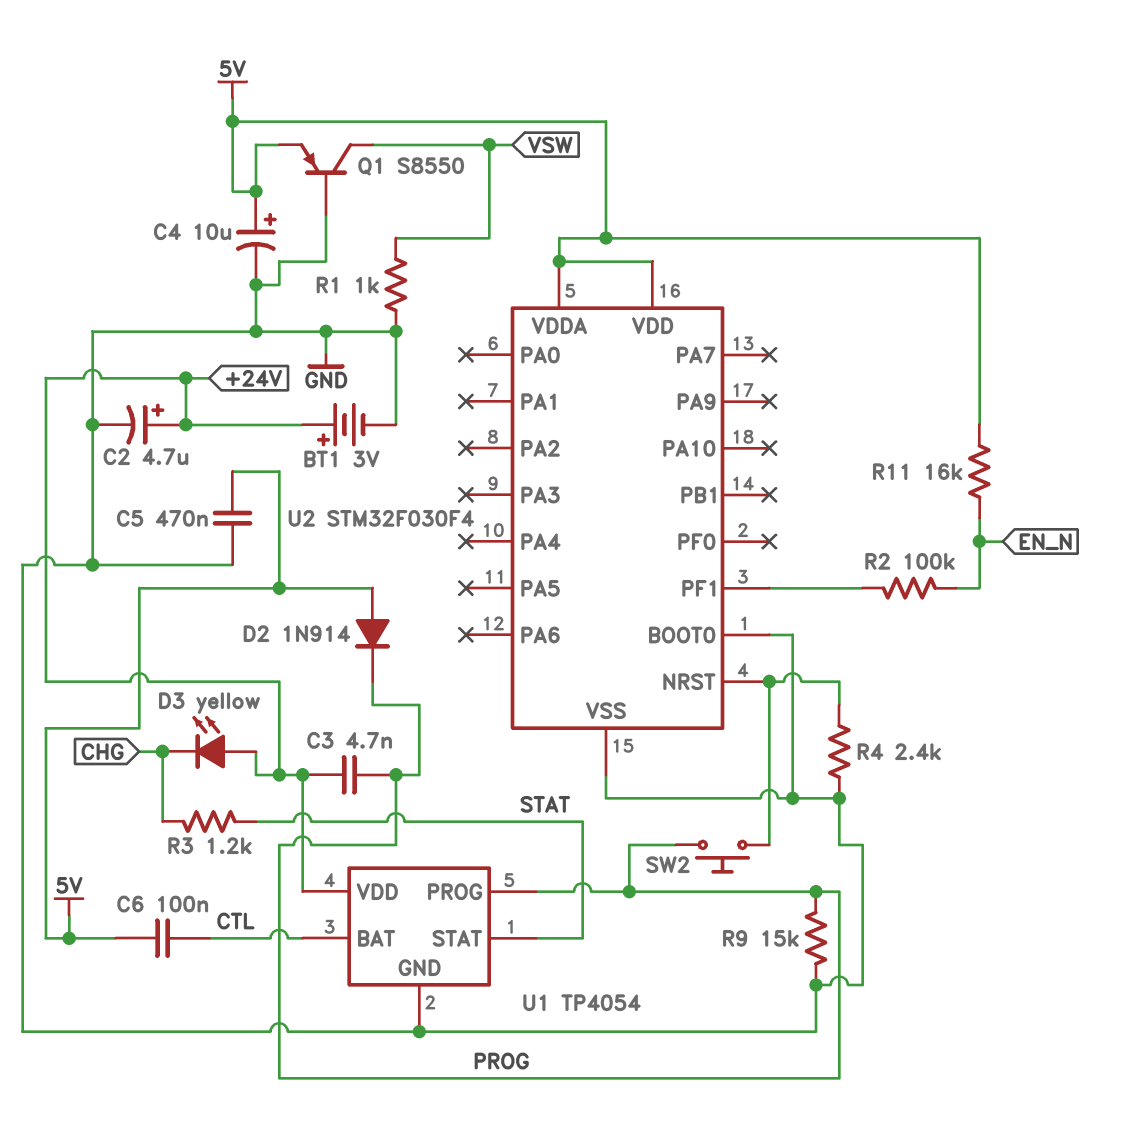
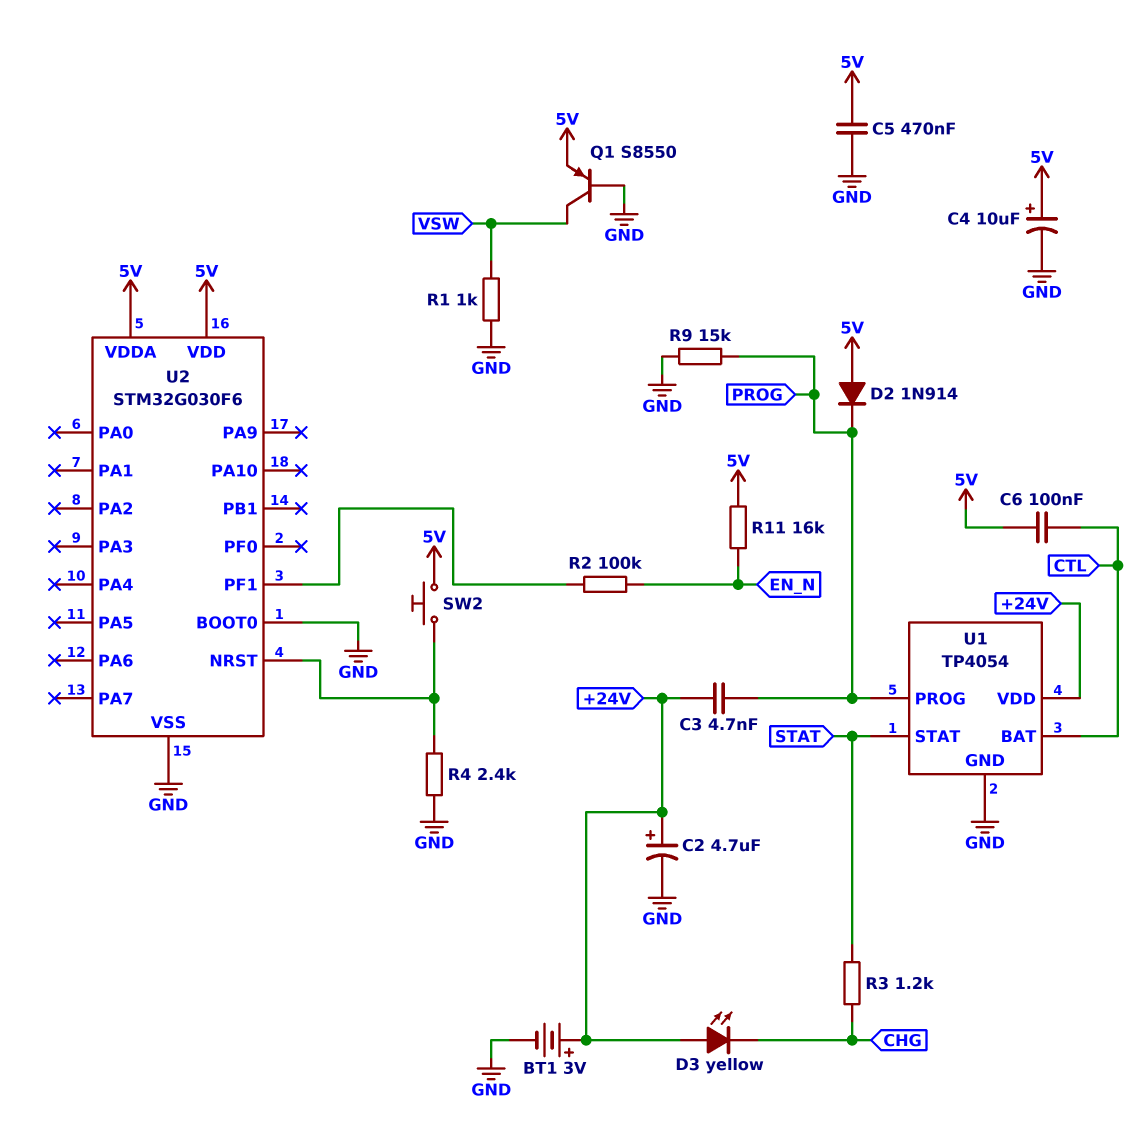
SW2: button (PROG, U2/NRST) -> button (5V, U2/NRST)
U2: STM32F030F4 -> STM32G030F6

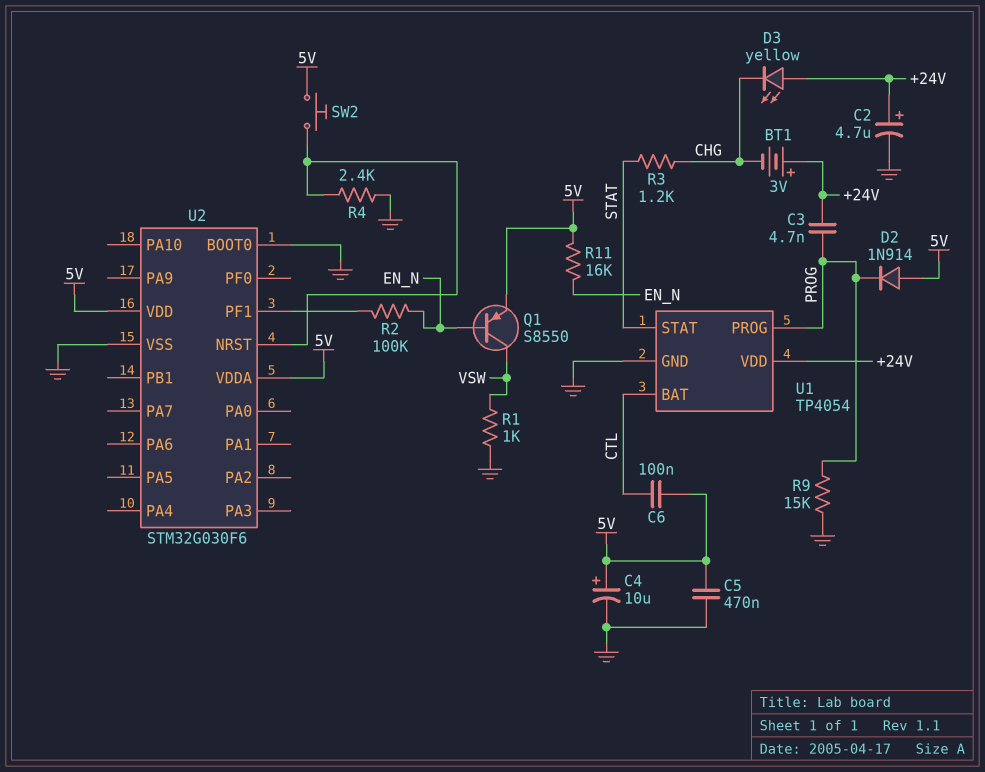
BT1: 3V (plus +24V, minus GND) -> 3V (plus +24V, minus CHG)
Q1: PNP S8550 (B GND, C VSW, E 5V) -> PNP S8550 (B EN_N, C VSW, E 5V)

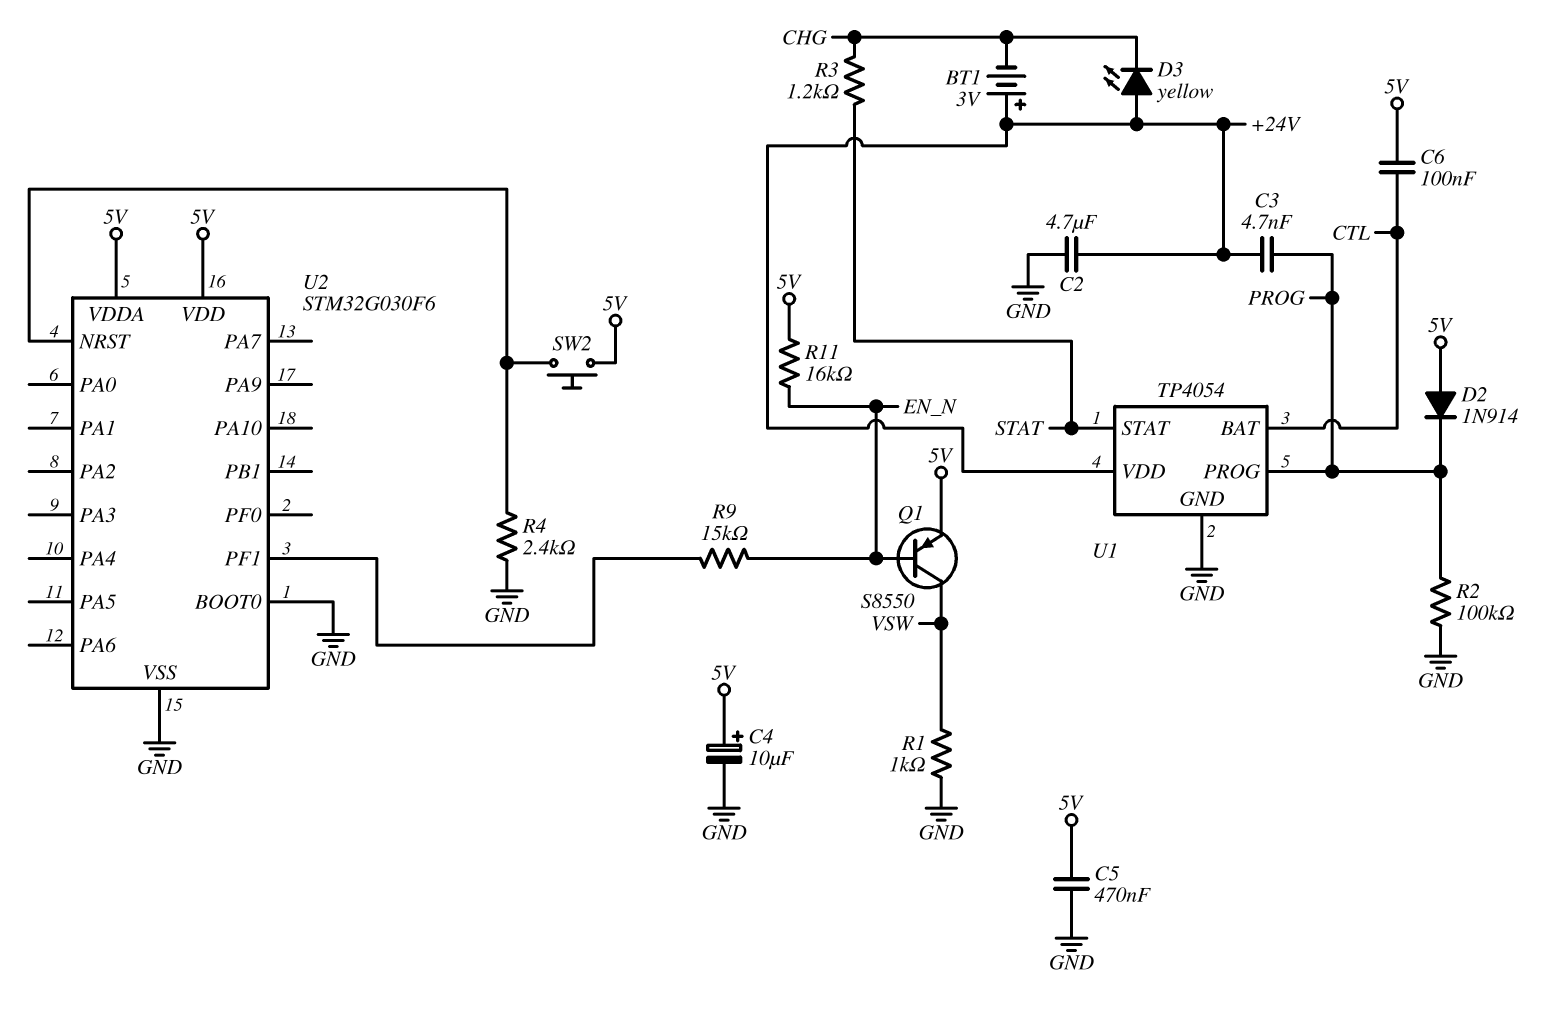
C2: 4.7uF (plus +24V, minus GND) -> 4.7uF (+24V, GND)
R2: 100k (EN_N, U2/PF1) -> 100k (GND, PROG)
R9: 15k (GND, PROG) -> 15k (EN_N, U2/PF1)

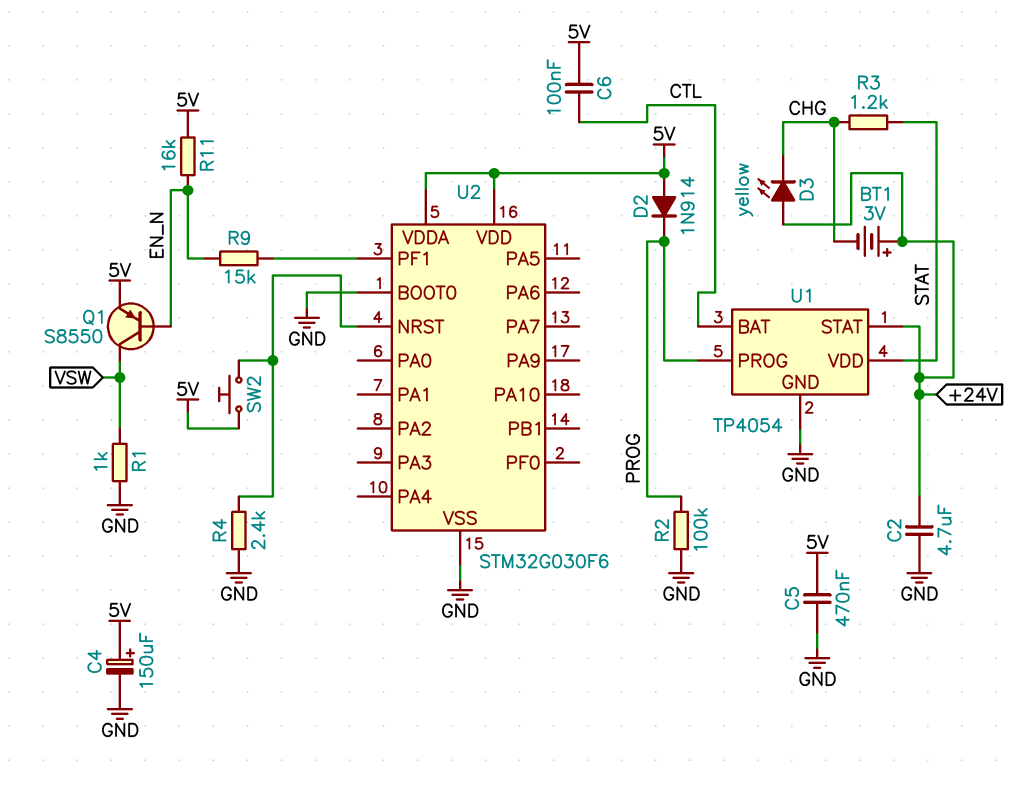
C3: 4.7nF (+24V, PROG) -> none
C4: 10uF (plus 5V, minus GND) -> 150uF (plus 5V, minus GND)
U1 pin STAT: STAT -> +24V
U1 pin VDD: +24V -> STAT

